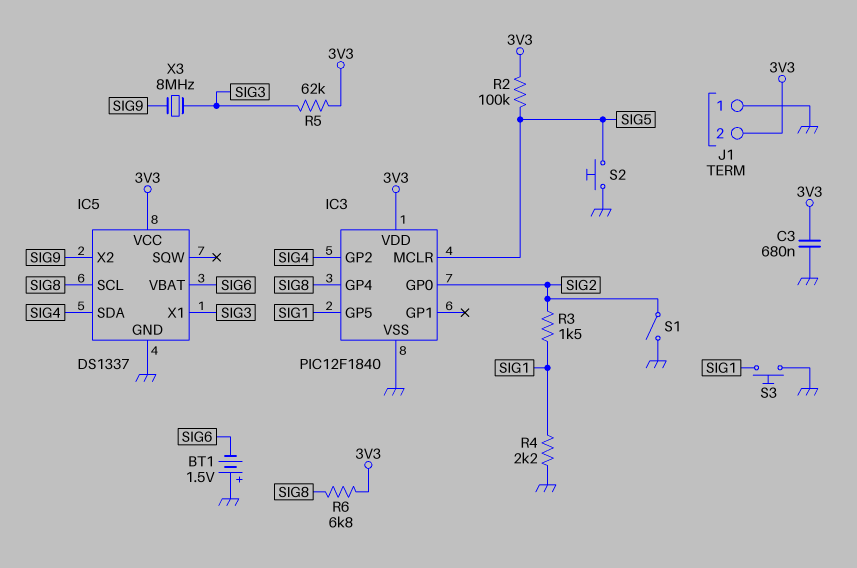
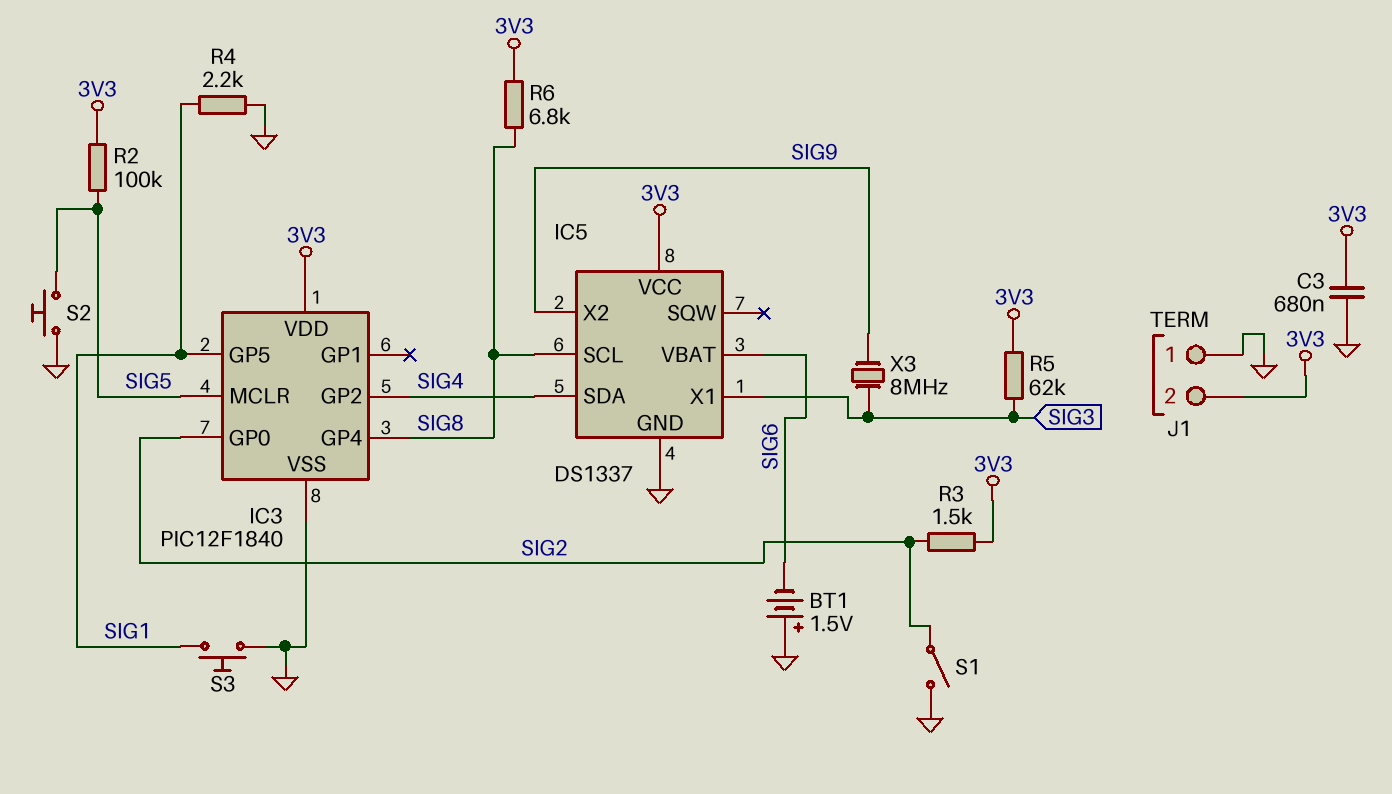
R3: 1.5k (SIG1, SIG2) -> 1.5k (3V3, SIG2)

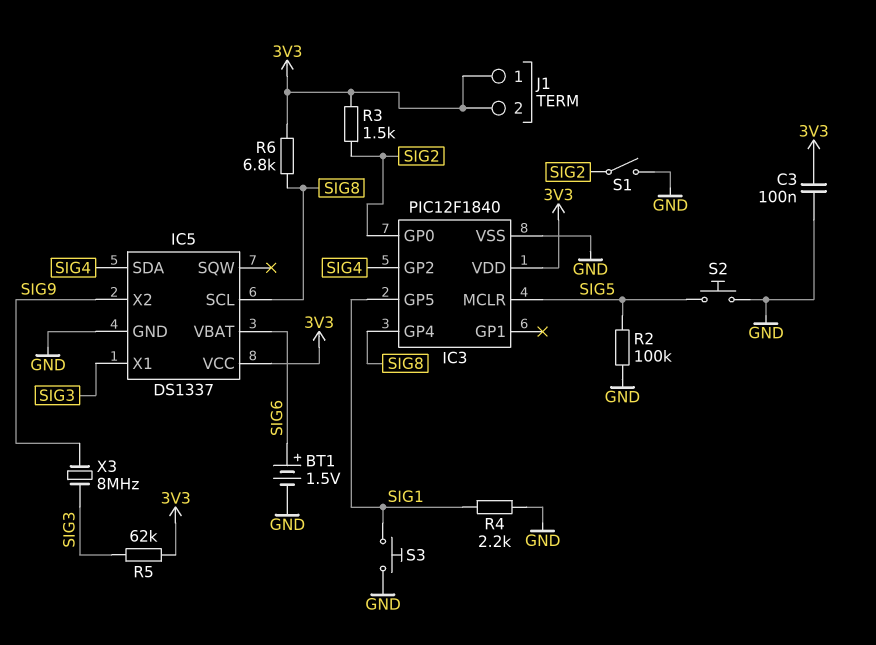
BT1: 1.5V (plus GND, minus SIG6) -> 1.5V (plus SIG6, minus GND)
C3: 680nF (3V3, GND) -> 100nF (3V3, GND)
J1 pin 1: GND -> 3V3
R2: 100k (3V3, SIG5) -> 100k (GND, SIG5)

